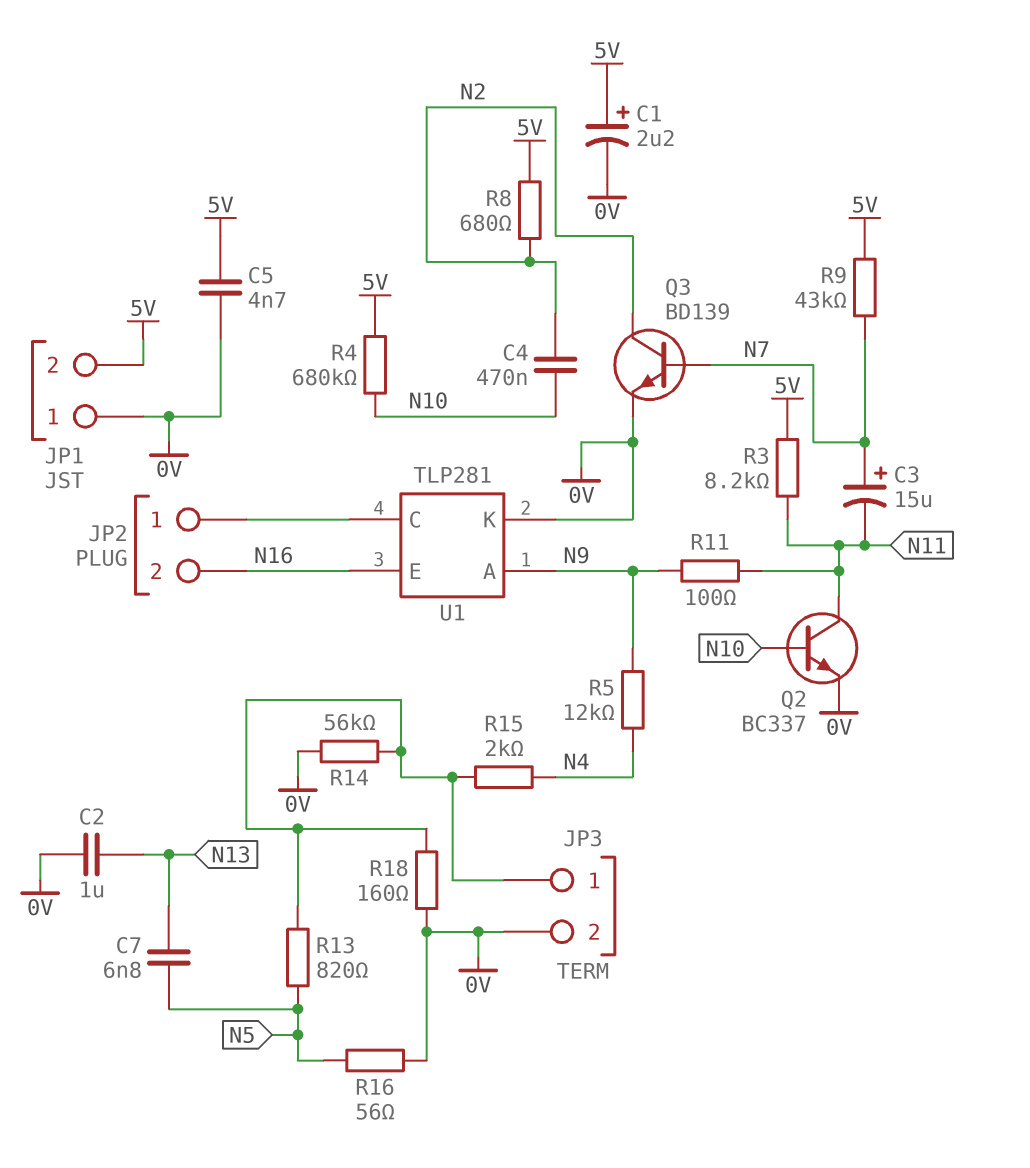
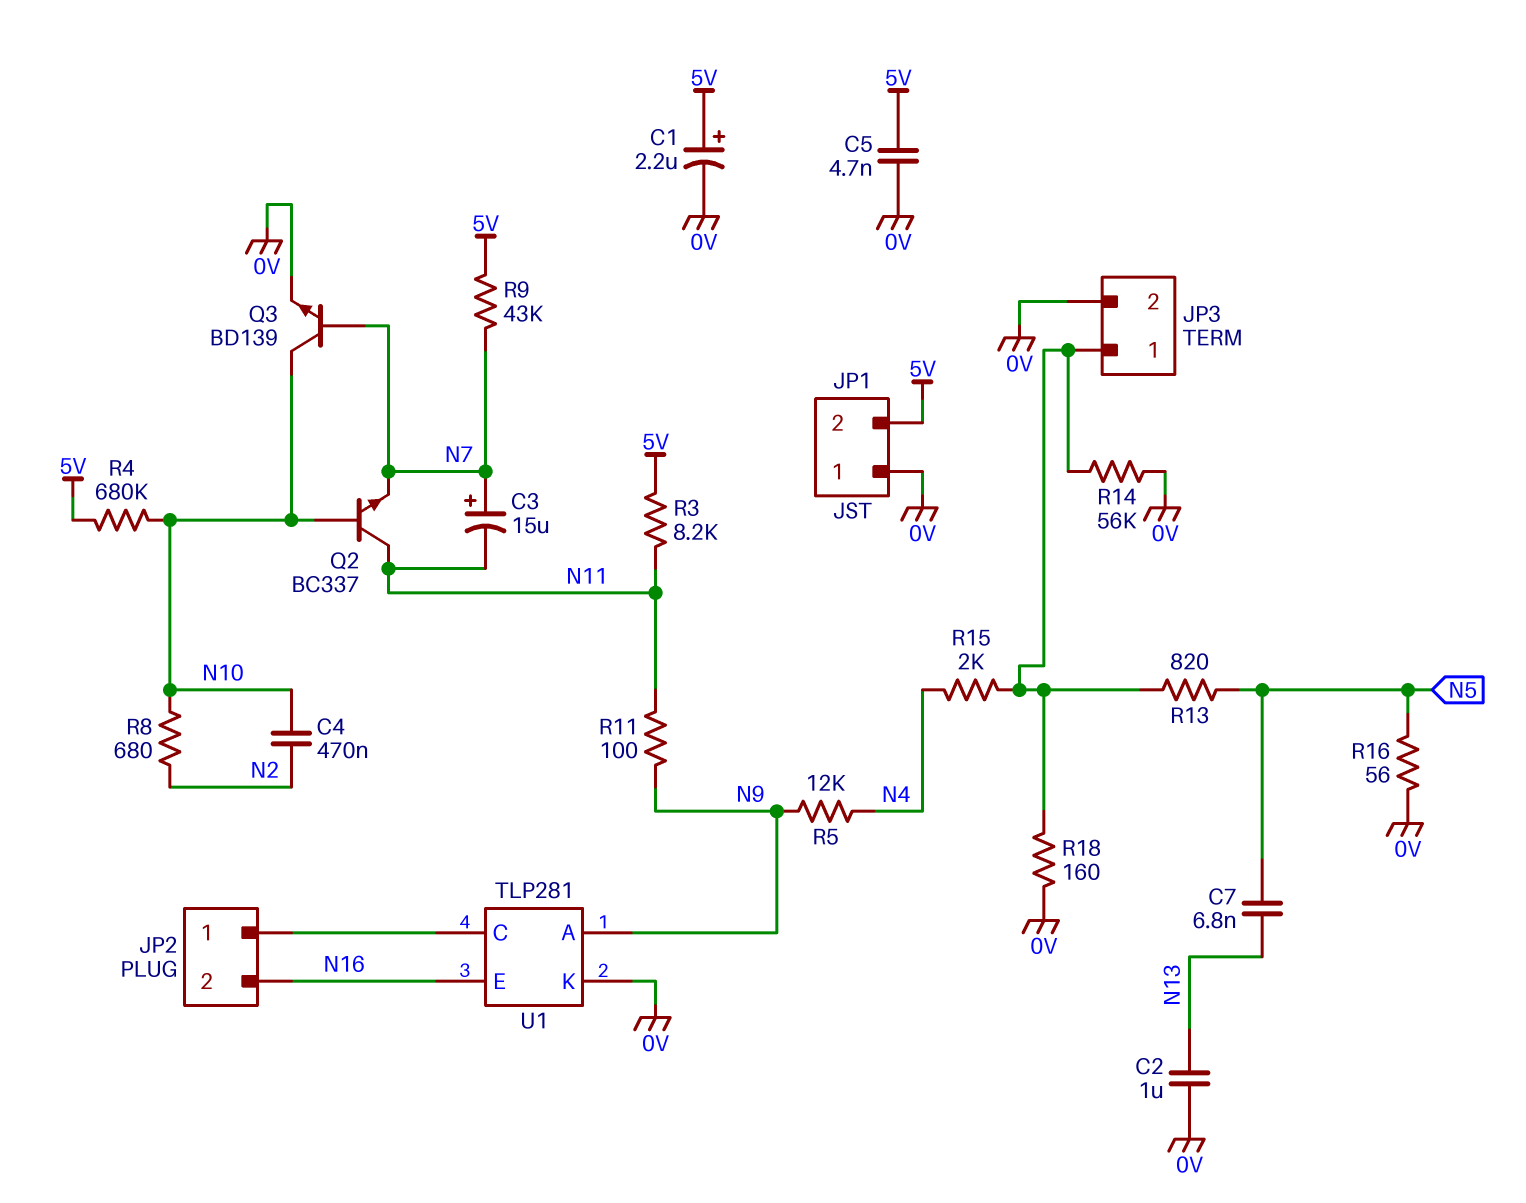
Q2: NPN BC337 (B N10, C N11, E 0V) -> NPN BC337 (B N10, C N11, E N7)
Q3: NPN BD139 (B N7, C N2, E 0V) -> NPN BD139 (B N7, C N10, E 0V)
R8: 680 (5V, N2) -> 680 (N2, N10)

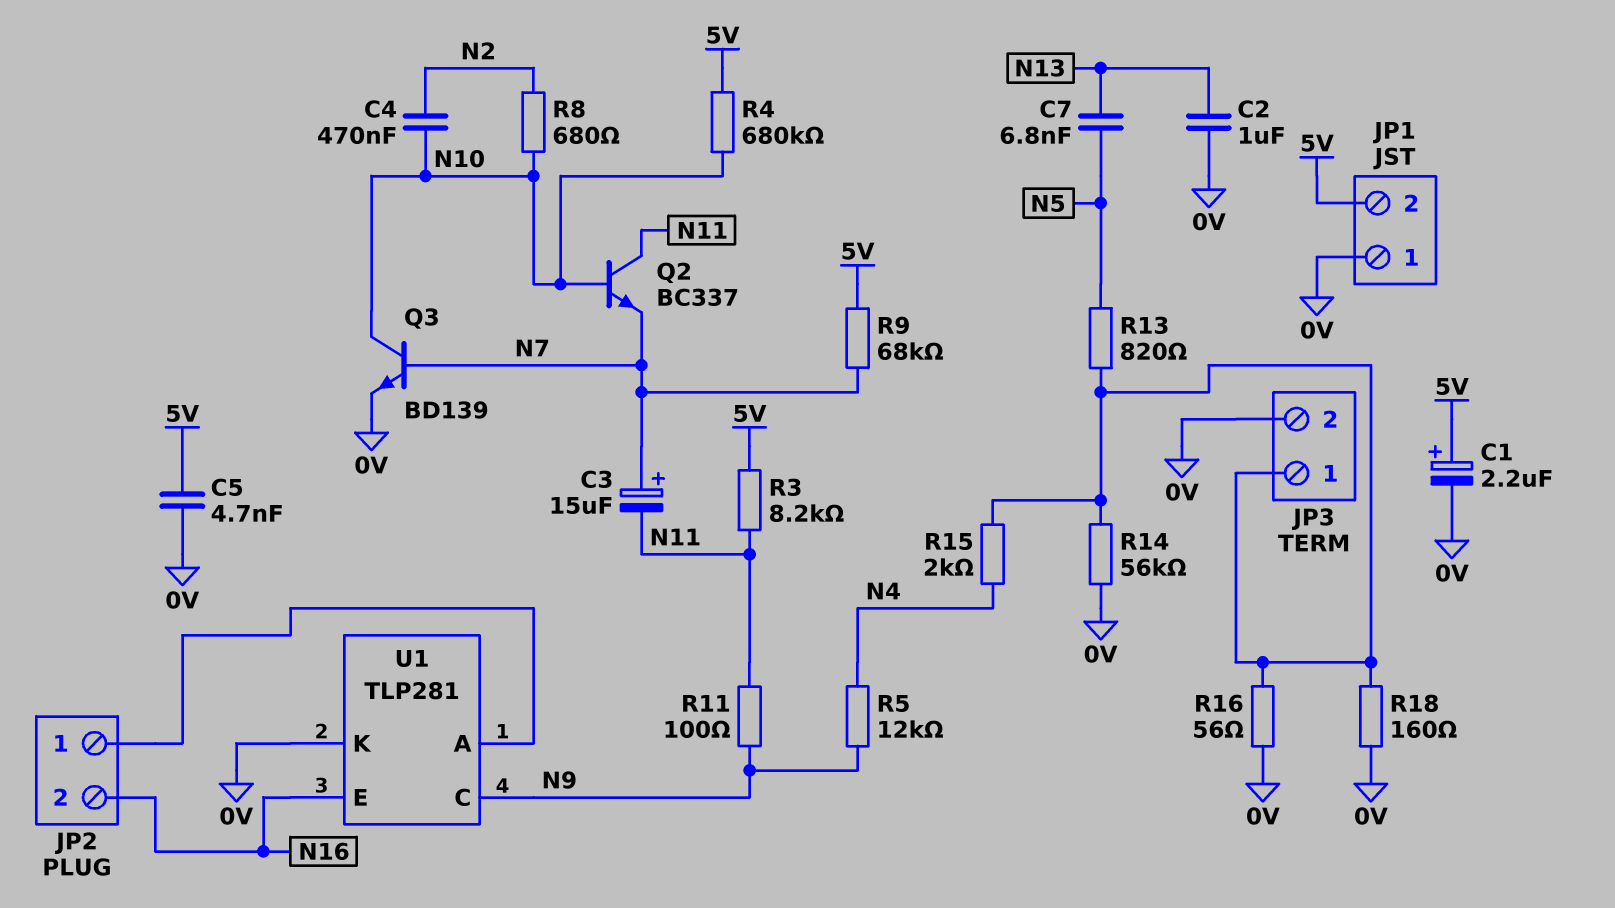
R9: 43k (5V, N7) -> 68k (5V, N7)
R16: 56 (0V, N5) -> 56 (0V, JP3/1)
U1 pin A: N9 -> JP2/1
U1 pin C: JP2/1 -> N9

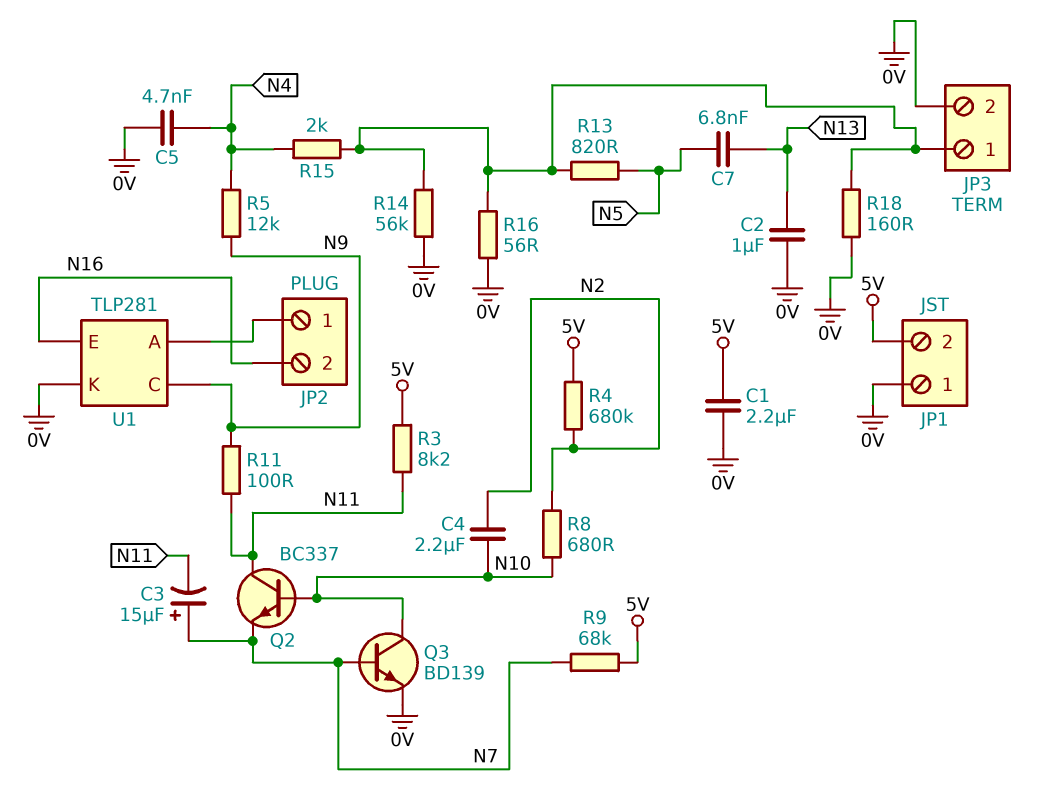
C1: 2.2uF (plus 5V, minus 0V) -> 2.2uF (0V, 5V)
C4: 470nF (N2, N10) -> 2.2uF (N2, N10)
C5: 4.7nF (0V, 5V) -> 4.7nF (0V, N4)
R4: 680k (5V, N10) -> 680k (5V, N2)

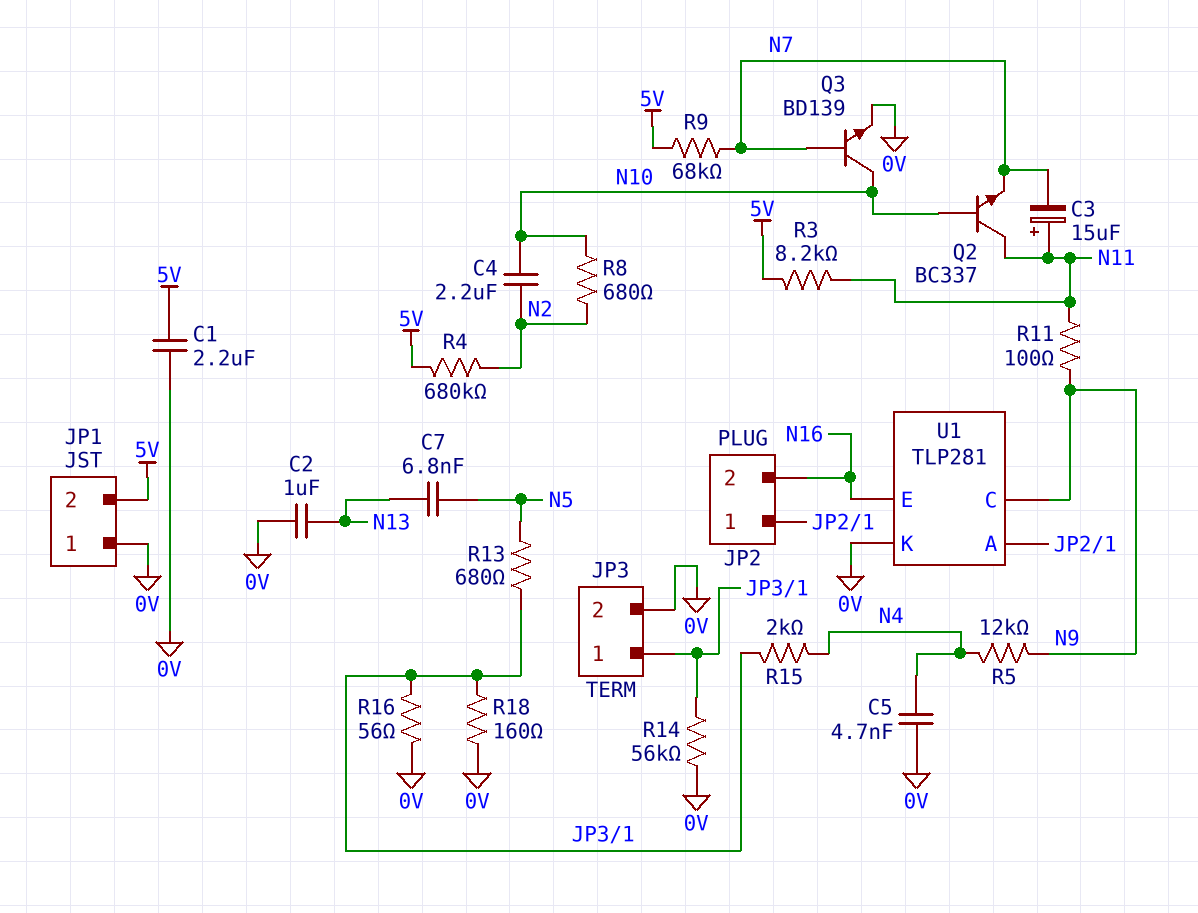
C3: 15uF (plus N7, minus N11) -> 15uF (plus N11, minus N7)
R13: 820 (JP3/1, N5) -> 680 (JP3/1, N5)

